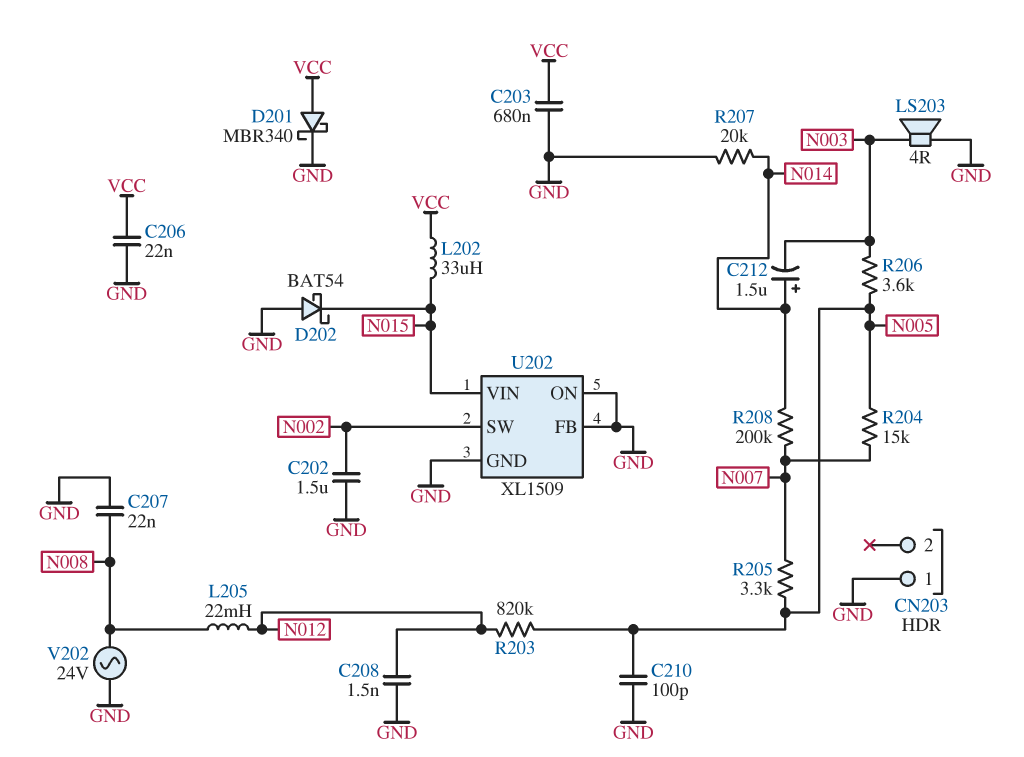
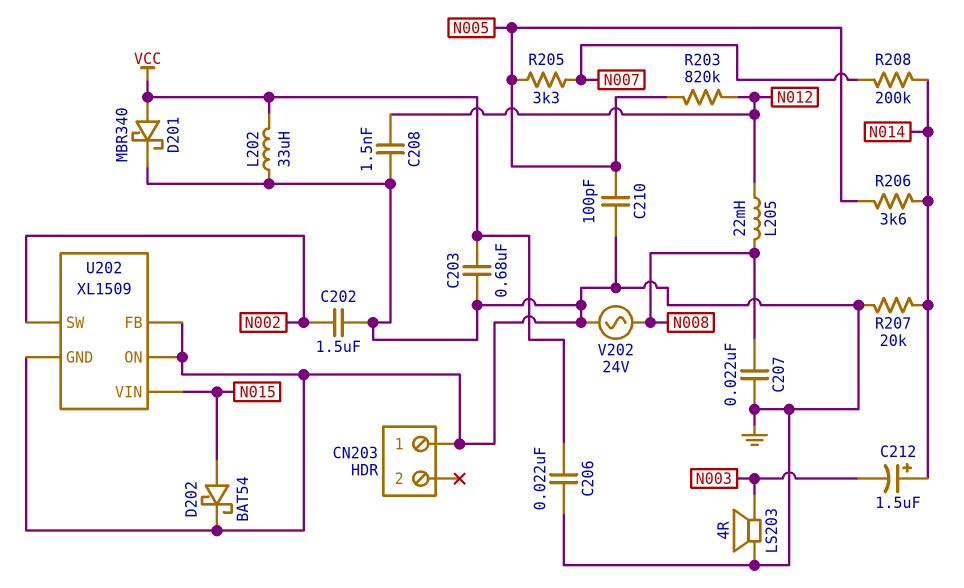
D202: schottky BAT54 (A GND, K N015) -> schottky BAT54 (A N015, K GND)
L202: 33uH (N015, VCC) -> 33uH (GND, VCC)
R204: 15k (N005, N007) -> none
R206: 3.6k (N003, N005) -> 3.6k (N005, N014)

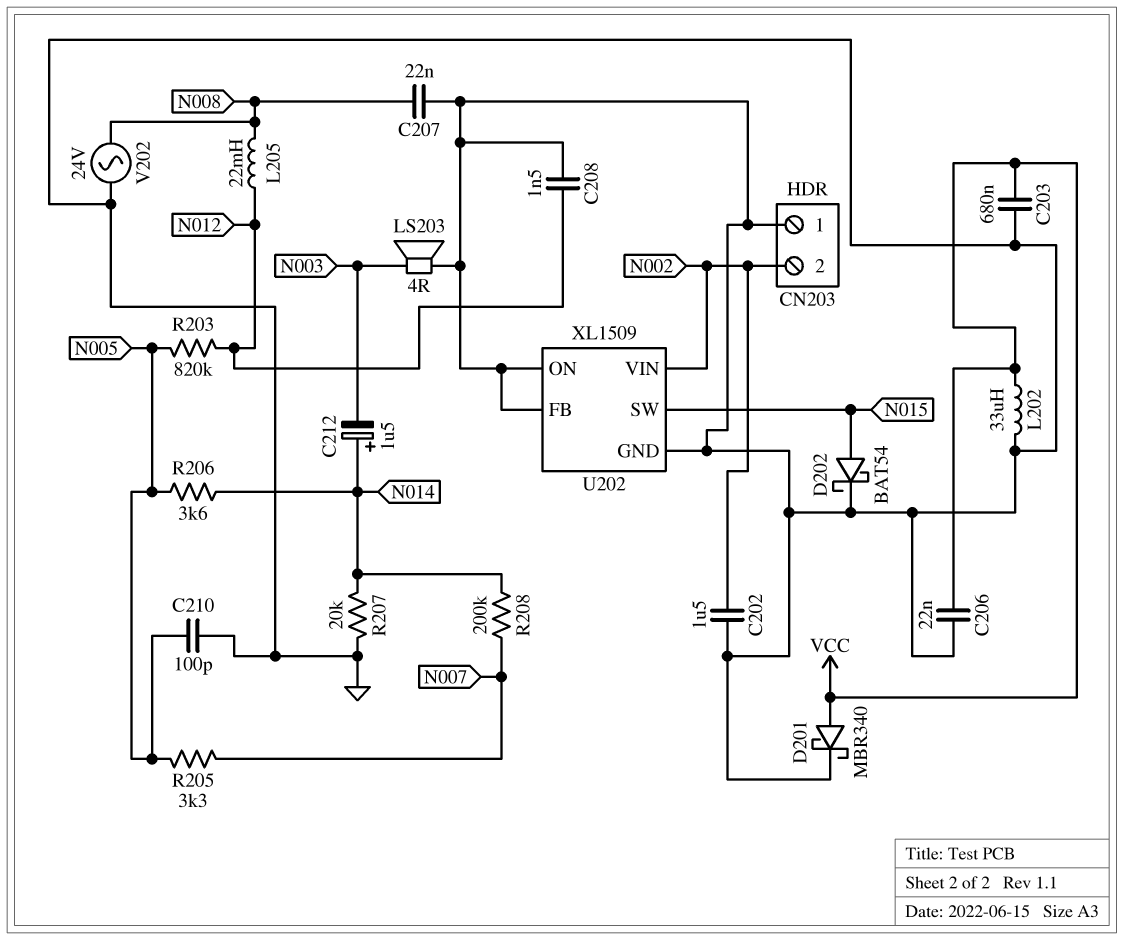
CN203 pin 2: none -> N002
U202 pin SW: N002 -> N015
U202 pin VIN: N015 -> N002

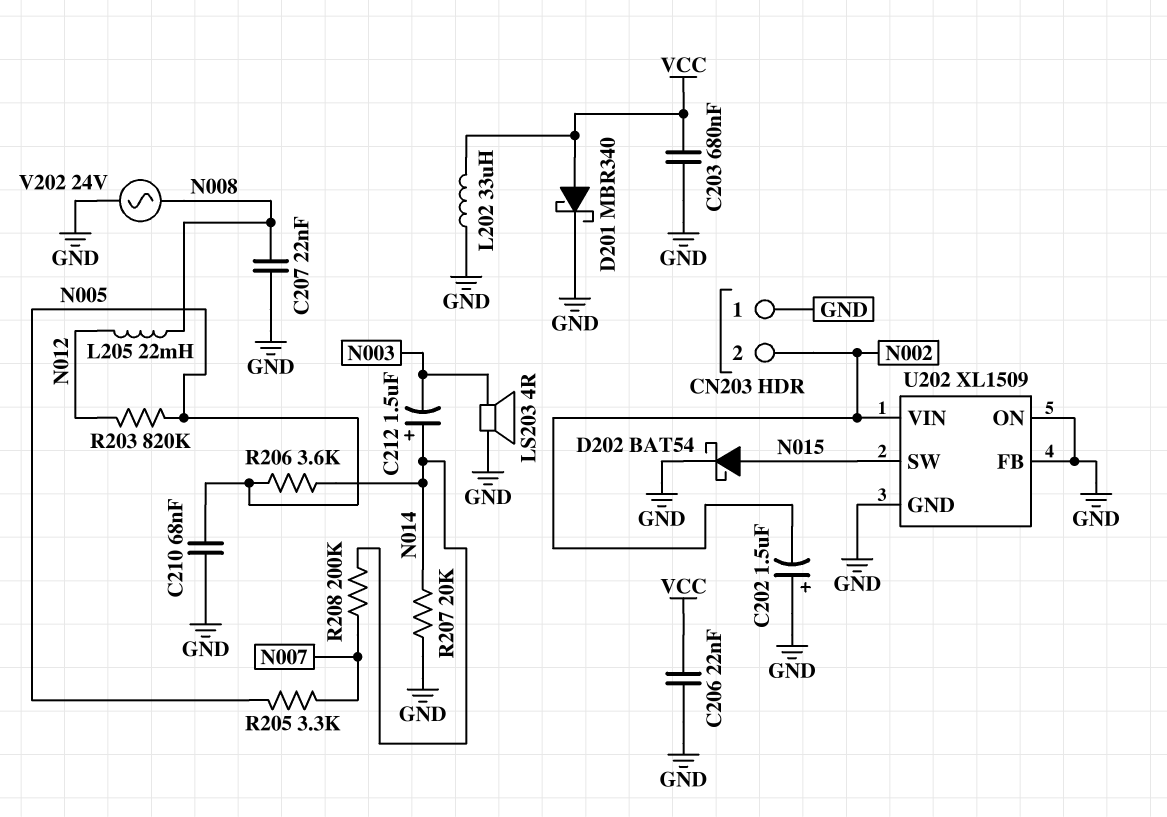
C202: 1.5uF (GND, N002) -> 1.5uF (plus GND, minus N002)
C208: 1.5nF (GND, N012) -> none
C210: 100pF (GND, N005) -> 68nF (GND, N005)

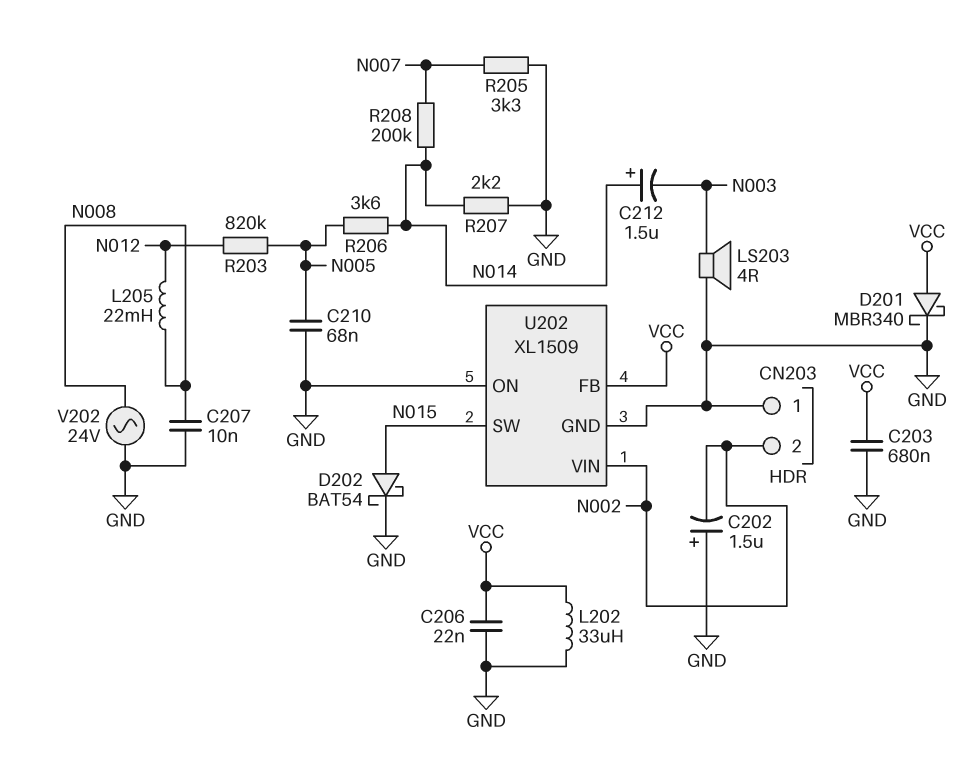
C207: 22nF (GND, N008) -> 10nF (GND, N008)
R205: 3.3k (N005, N007) -> 3.3k (GND, N007)
R207: 20k (GND, N014) -> 2.2k (GND, N014)
U202 pin FB: GND -> VCC

